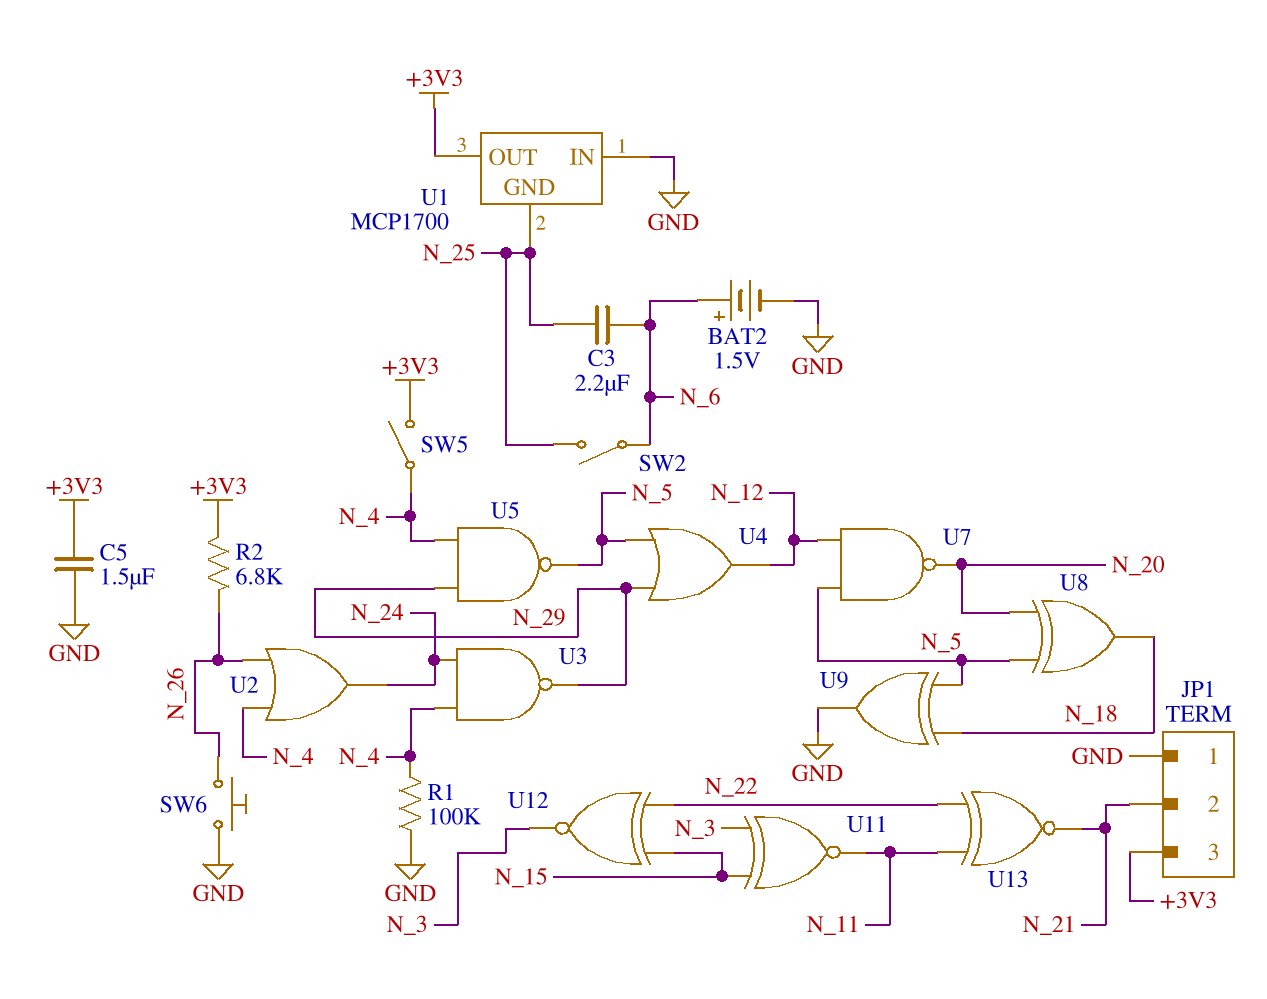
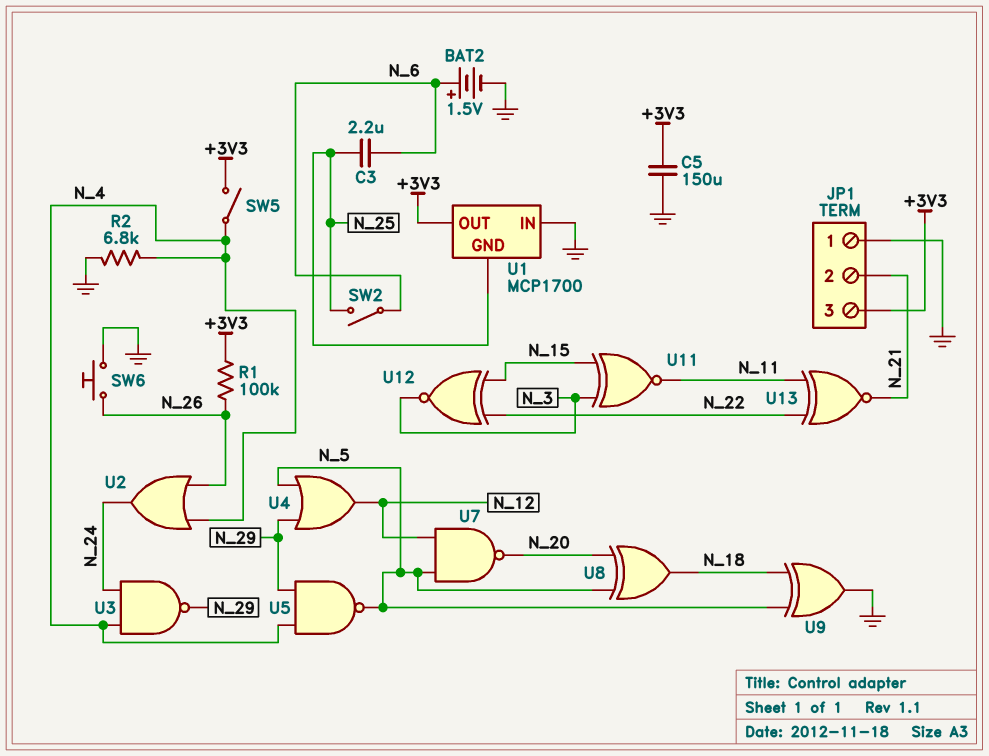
C5: 1.5uF (+3V3, GND) -> 150uF (+3V3, GND)
R1: 100k (GND, N_4) -> 100k (+3V3, N_26)
R2: 6.8k (+3V3, N_26) -> 6.8k (GND, N_4)

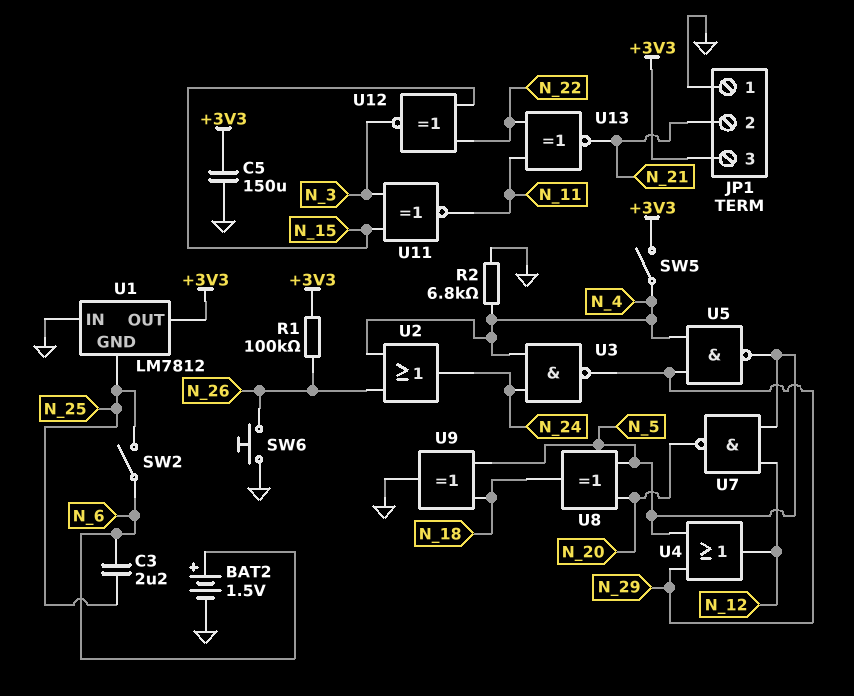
U1: MCP1700 -> LM7812

